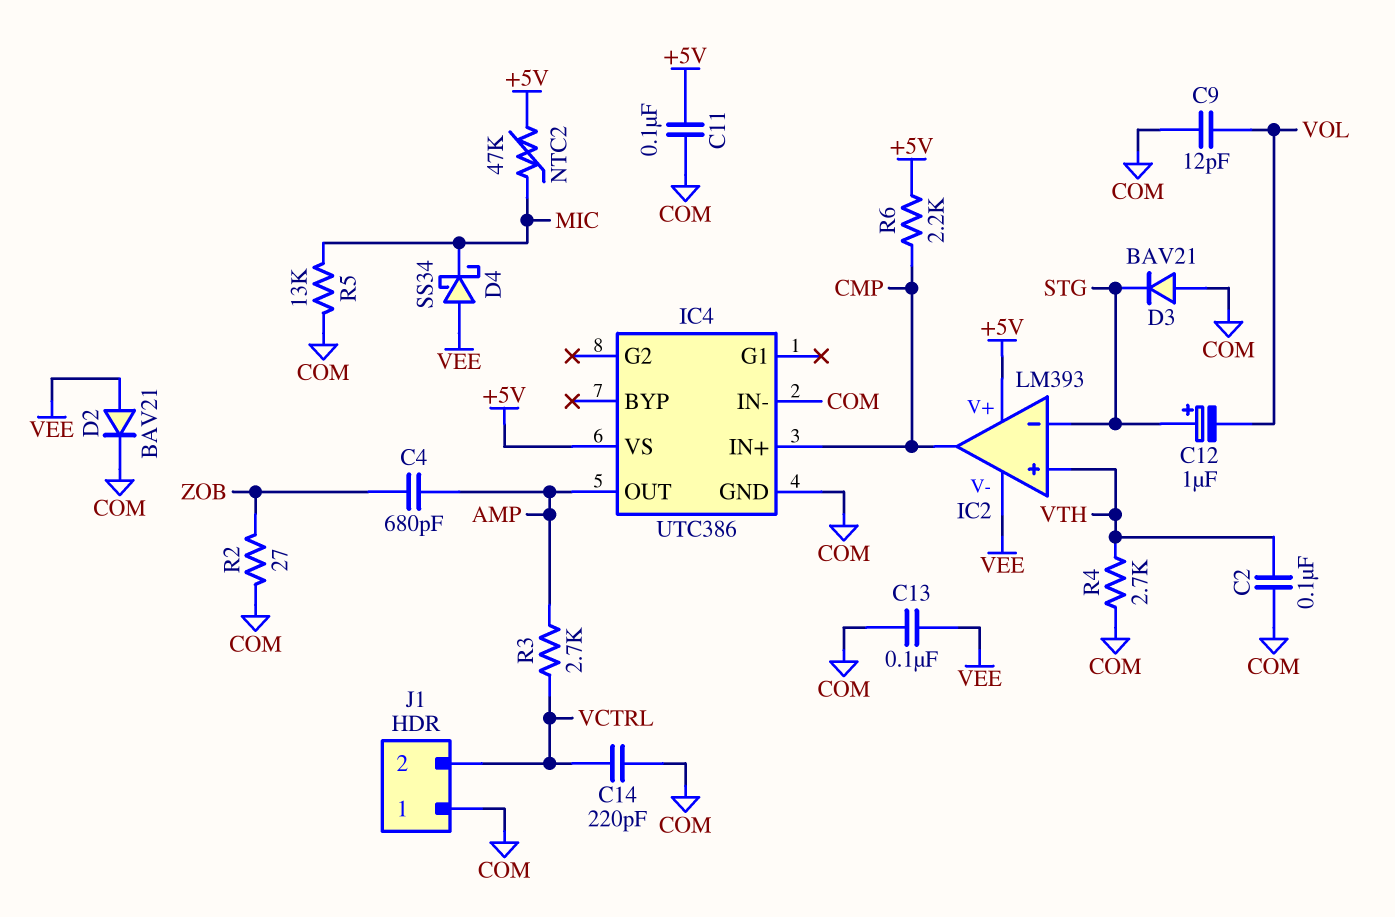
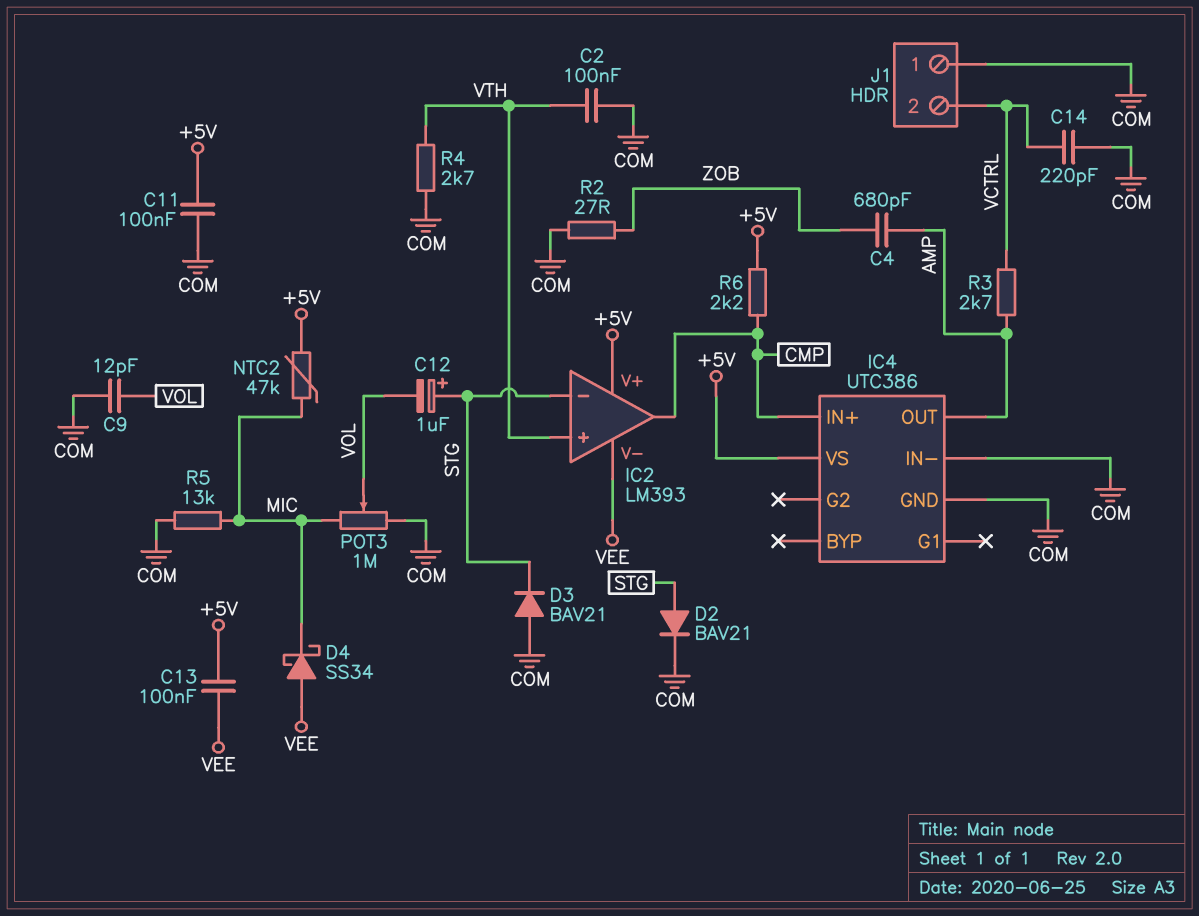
C13: 100nF (COM, VEE) -> 100nF (+5V, VEE)
D2: diode BAV21 (A VEE, K COM) -> diode BAV21 (A STG, K COM)
POT3: none -> 1M (COM, MIC, wiper VOL)

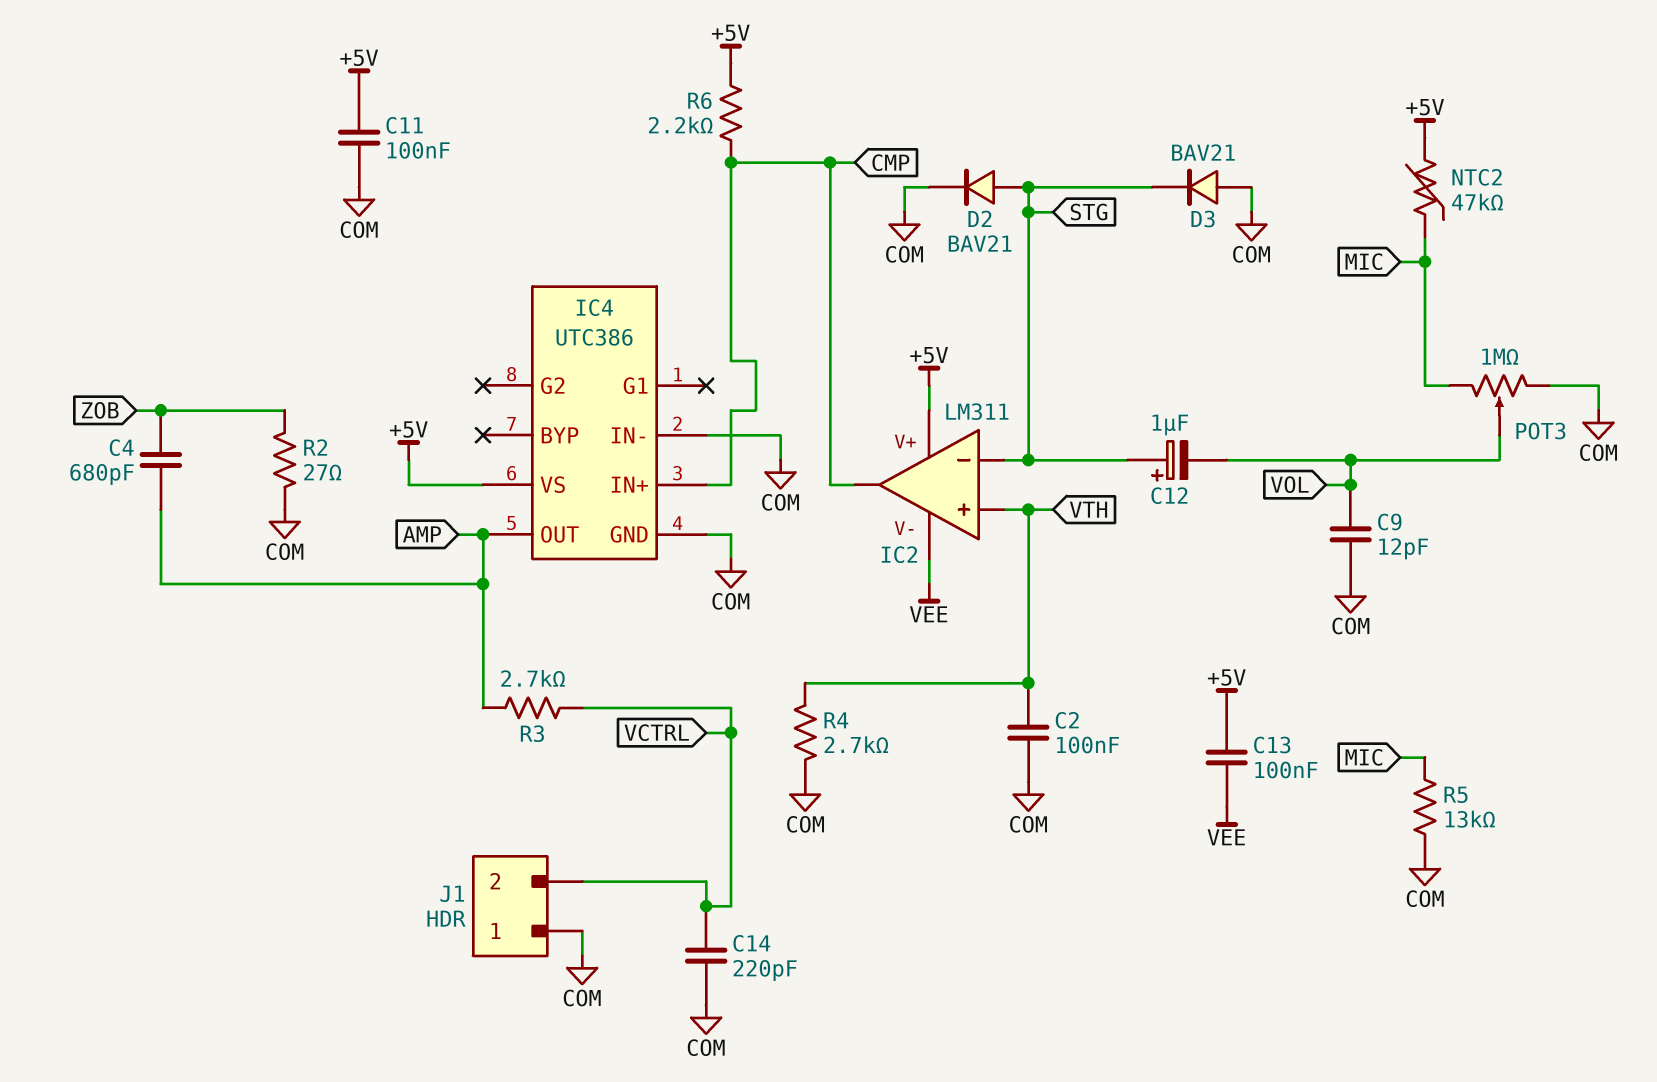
D4: schottky SS34 (A VEE, K MIC) -> none
IC2: LM393 -> LM311

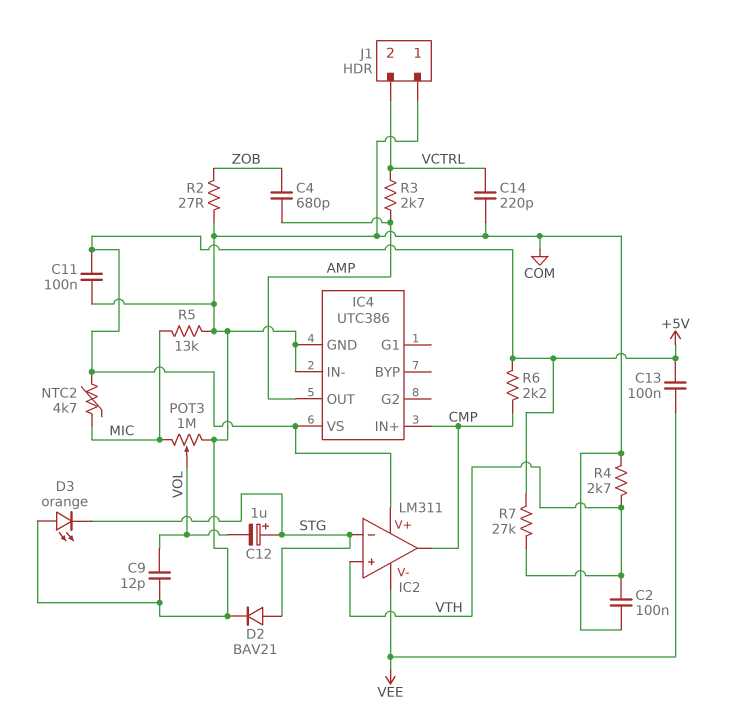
D3: diode BAV21 (A COM, K STG) -> LED orange (A COM, K STG)
NTC2: 47k (+5V, MIC) -> 4.7k (+5V, MIC)
R7: none -> 27k (+5V, VTH)

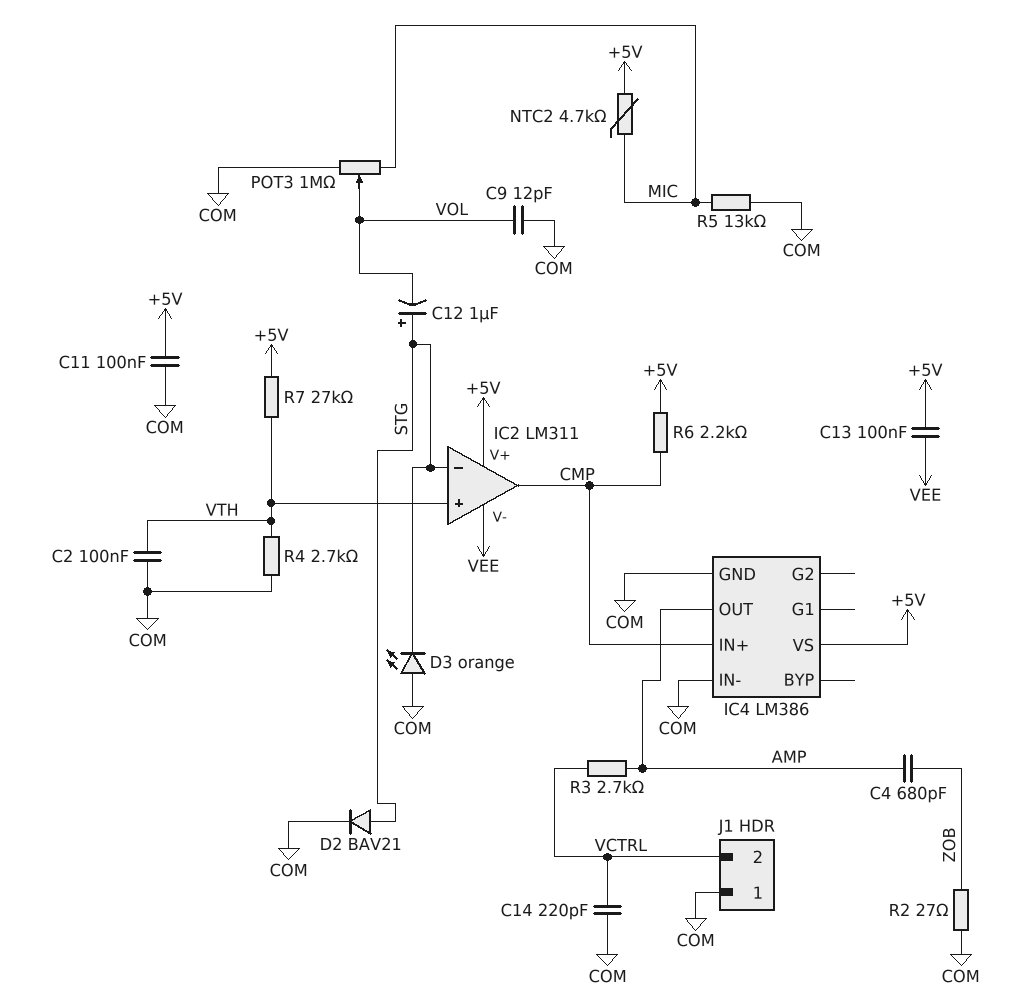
IC4: UTC386 -> LM386

